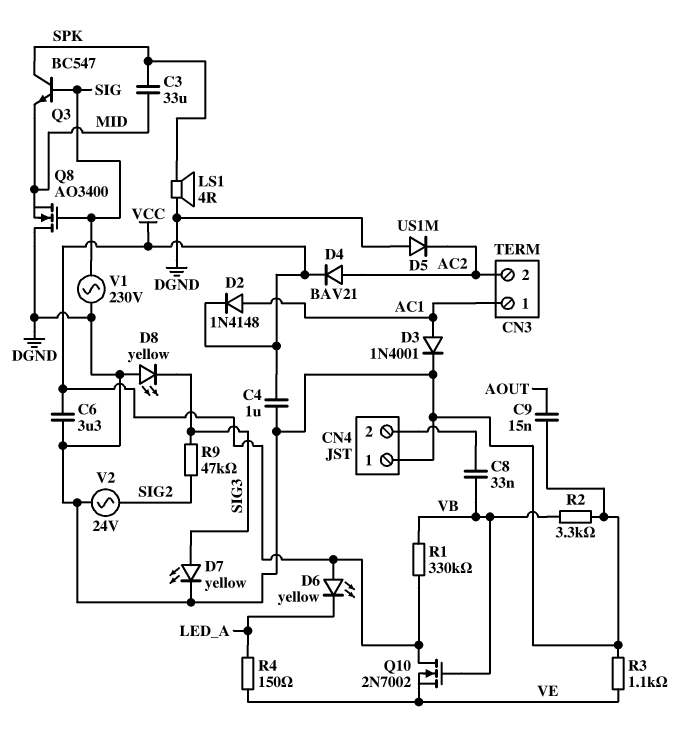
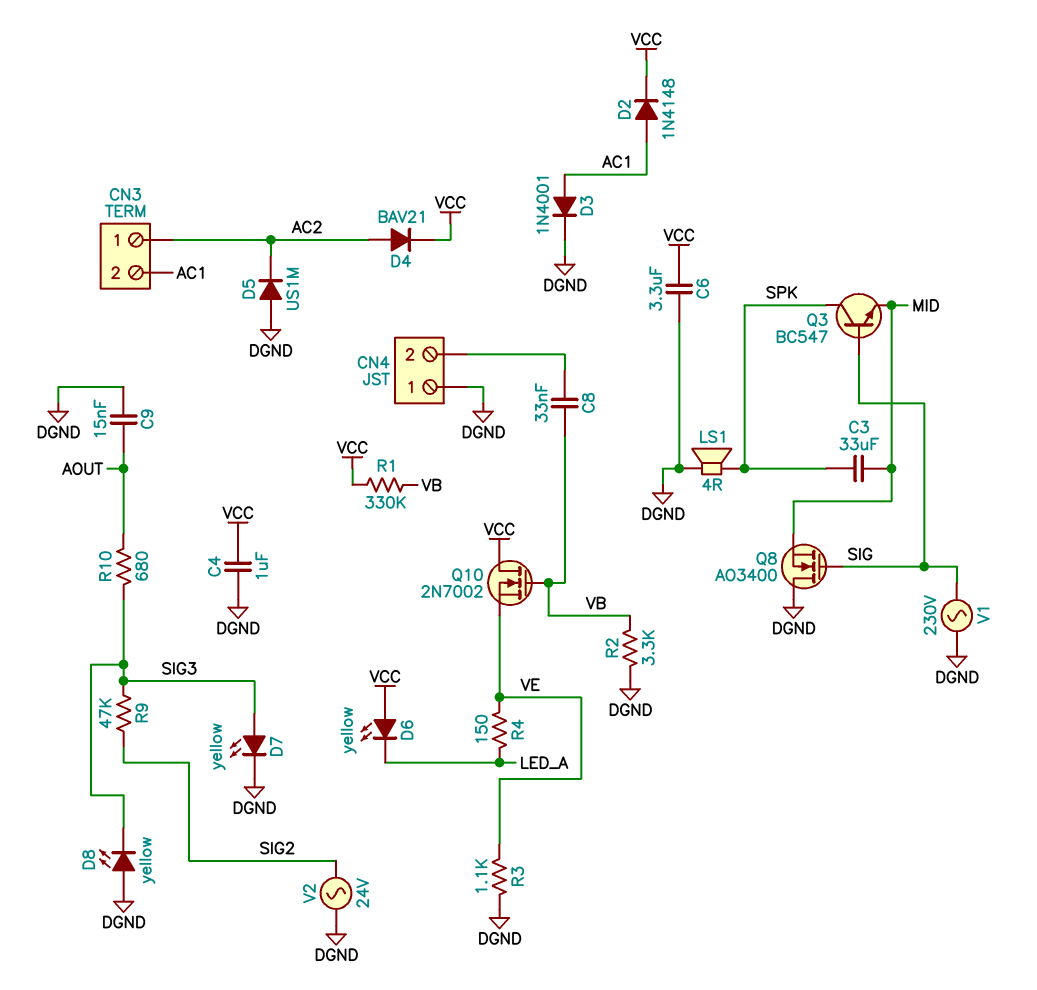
CN3 pin 1: AC1 -> AC2
CN3 pin 2: AC2 -> AC1
R10: none -> 680 (AOUT, SIG3)

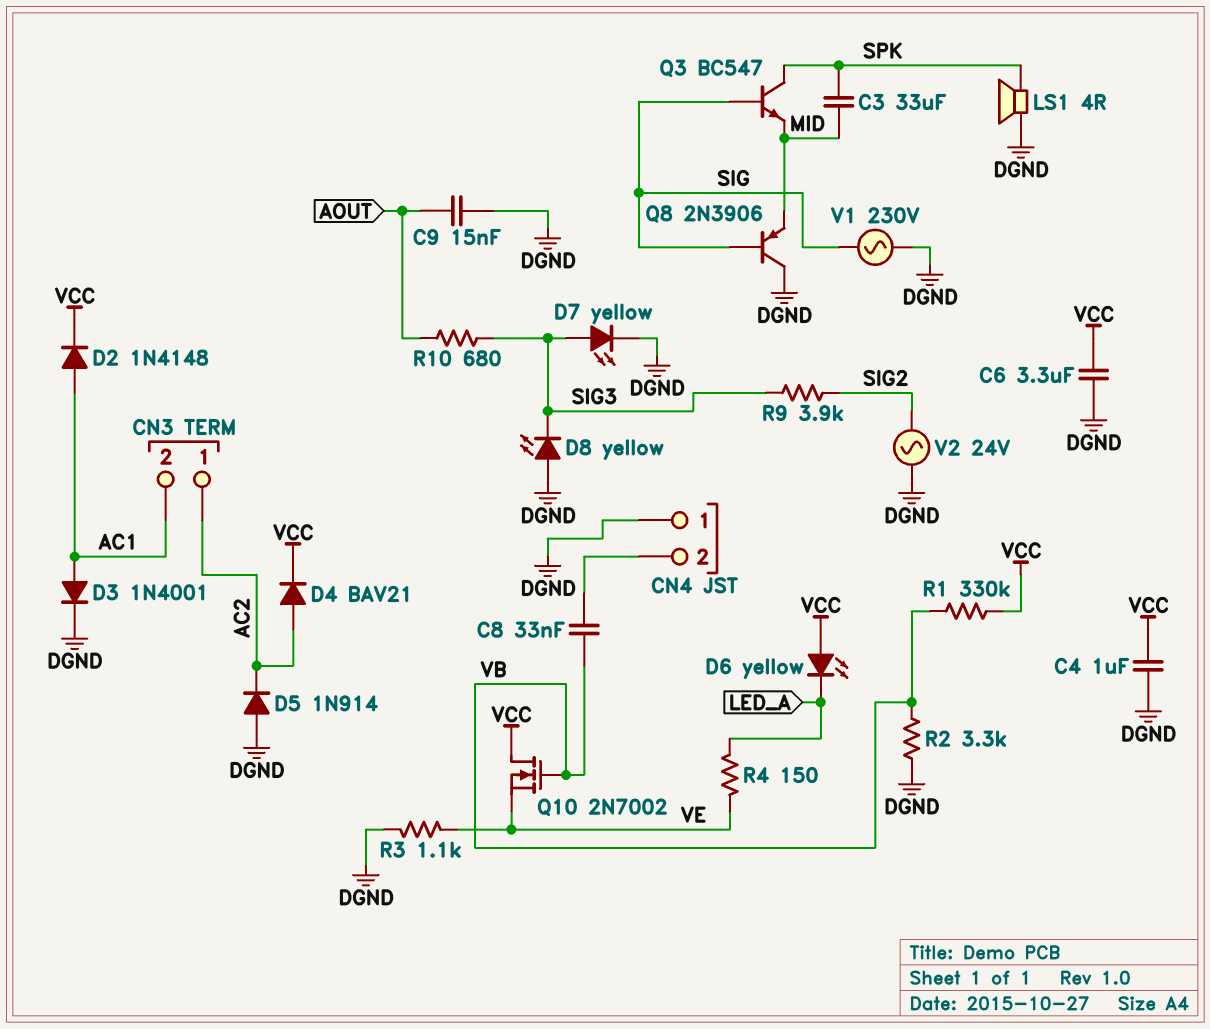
D5: diode US1M (A DGND, K AC2) -> diode 1N914 (A DGND, K AC2)
Q8: NMOS AO3400 (G SIG, D DGND, S MID) -> PNP 2N3906 (B SIG, C DGND, E MID)
R9: 47k (SIG2, SIG3) -> 3.9k (SIG2, SIG3)

